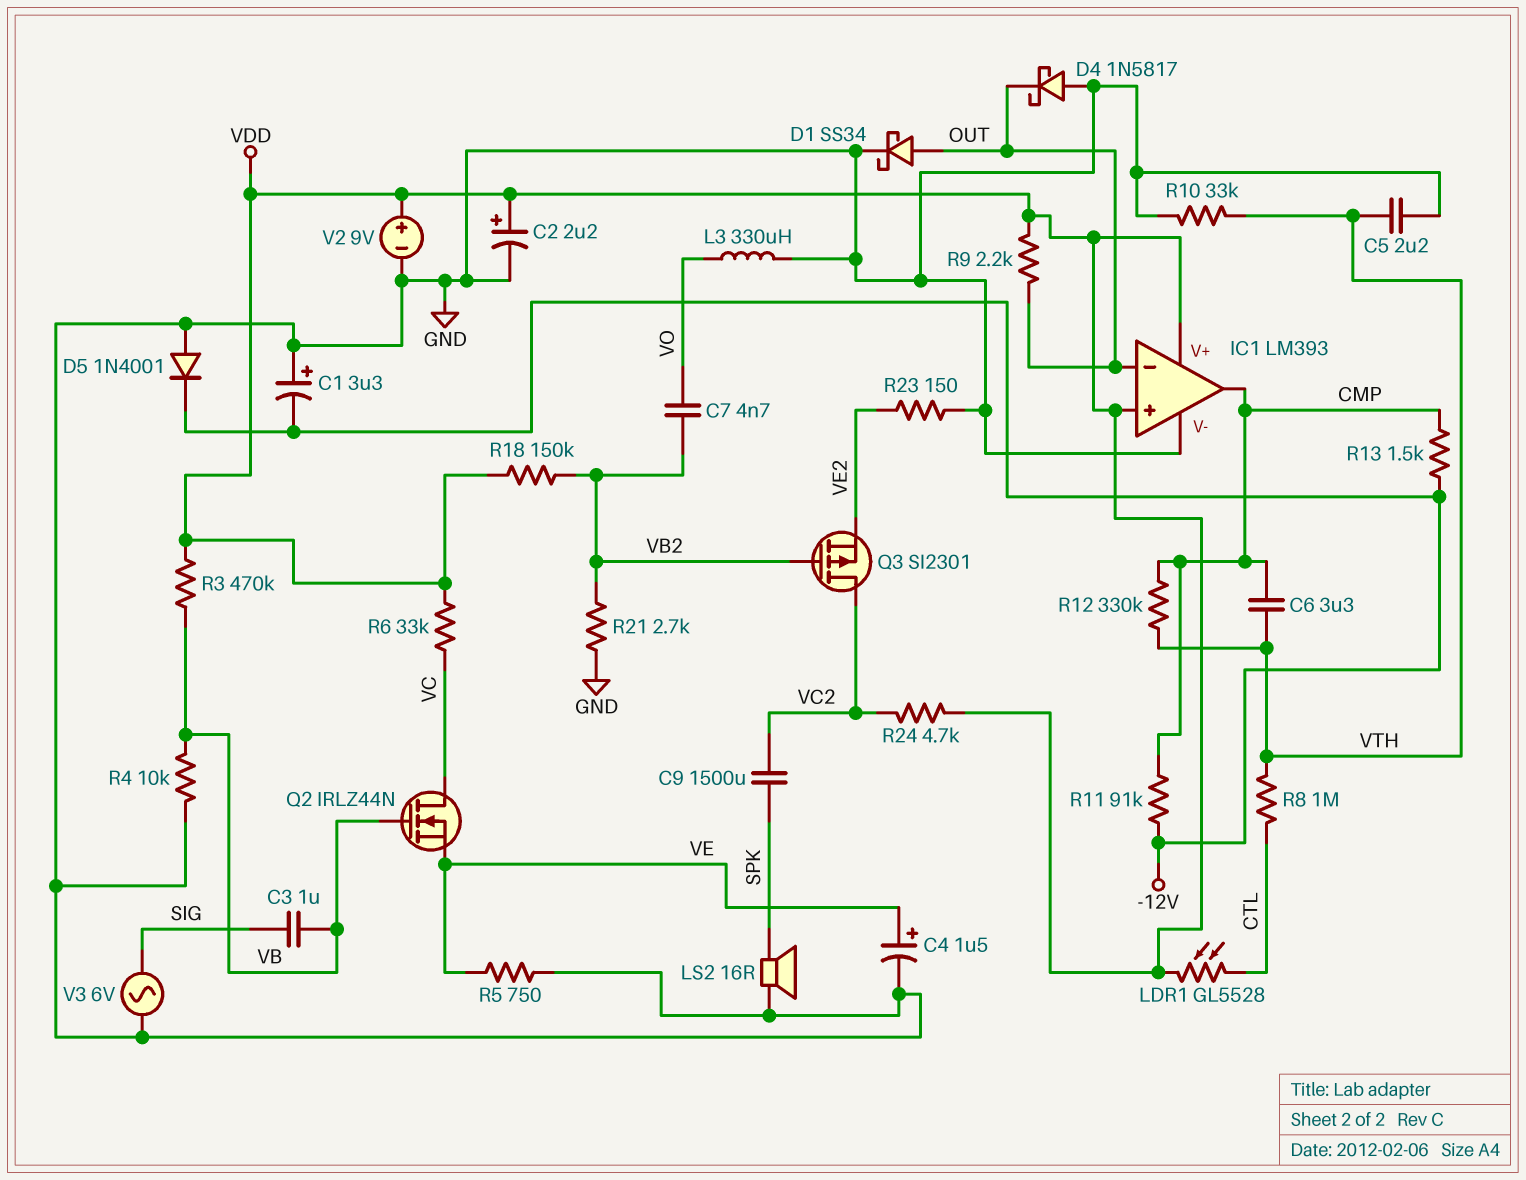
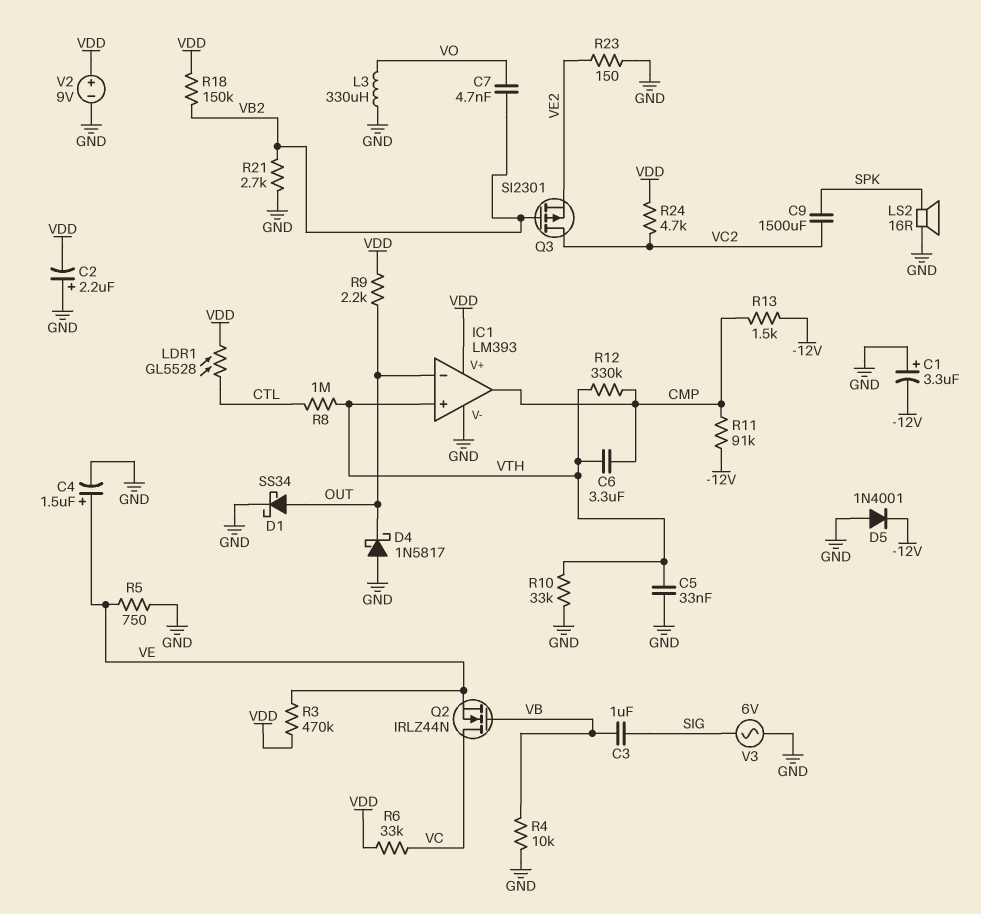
C2: 2.2uF (plus VDD, minus GND) -> 2.2uF (plus GND, minus VDD)
C5: 2.2uF (GND, VTH) -> 33nF (GND, VTH)
IC1 pin in+: VDD -> VTH
R3: 470k (VB, VDD) -> 470k (VDD, VE)

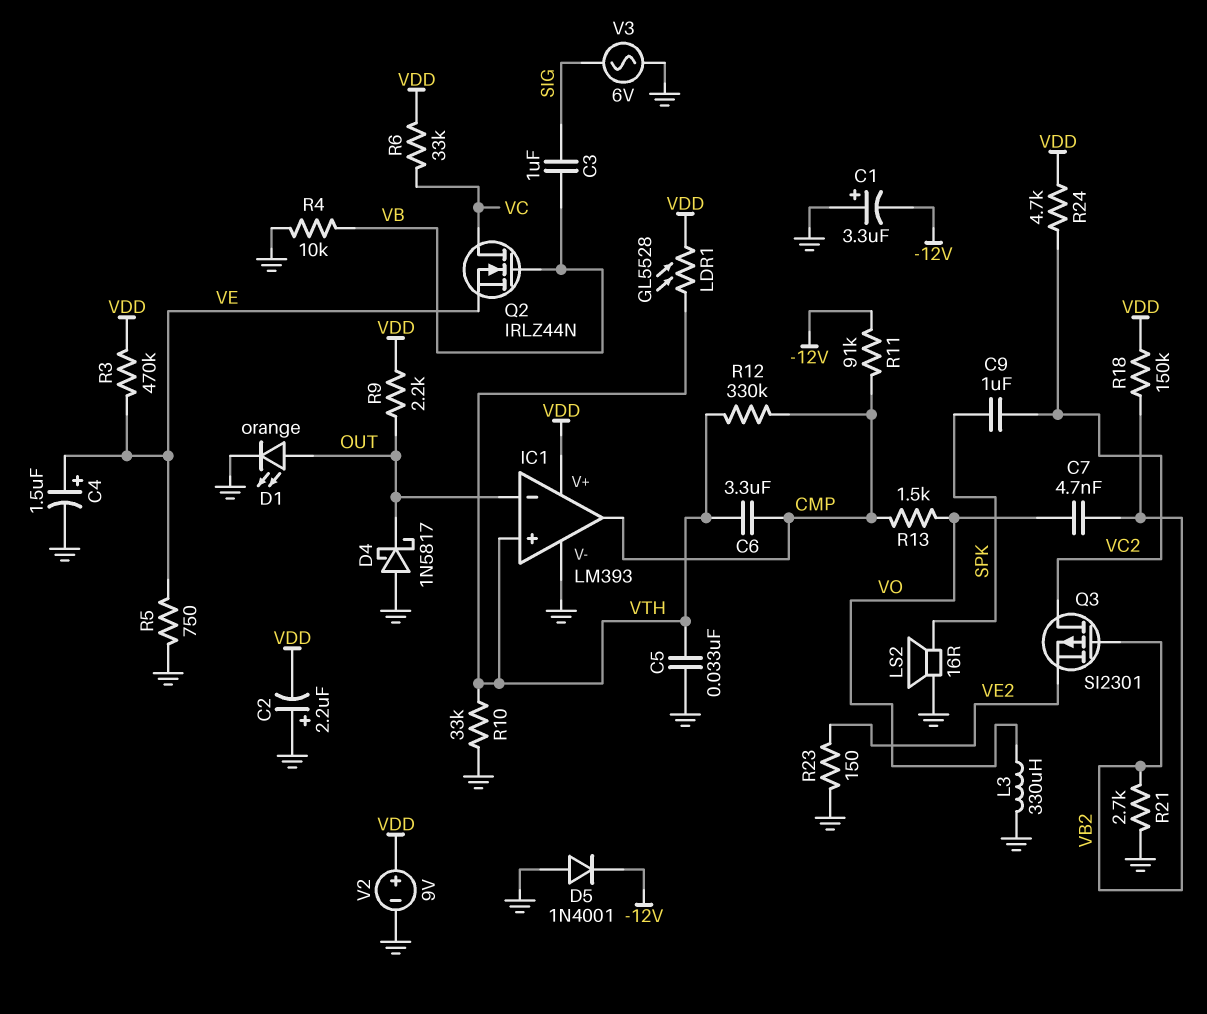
C9: 1500uF (SPK, VC2) -> 1uF (SPK, VC2)
D1: schottky SS34 (A OUT, K GND) -> LED orange (A OUT, K GND)
LDR1: GL5528 (CTL, VDD) -> GL5528 (VDD, VTH)
R8: 1M (CTL, VTH) -> none
R13: 1.5k (-12V, CMP) -> 1.5k (CMP, VO)

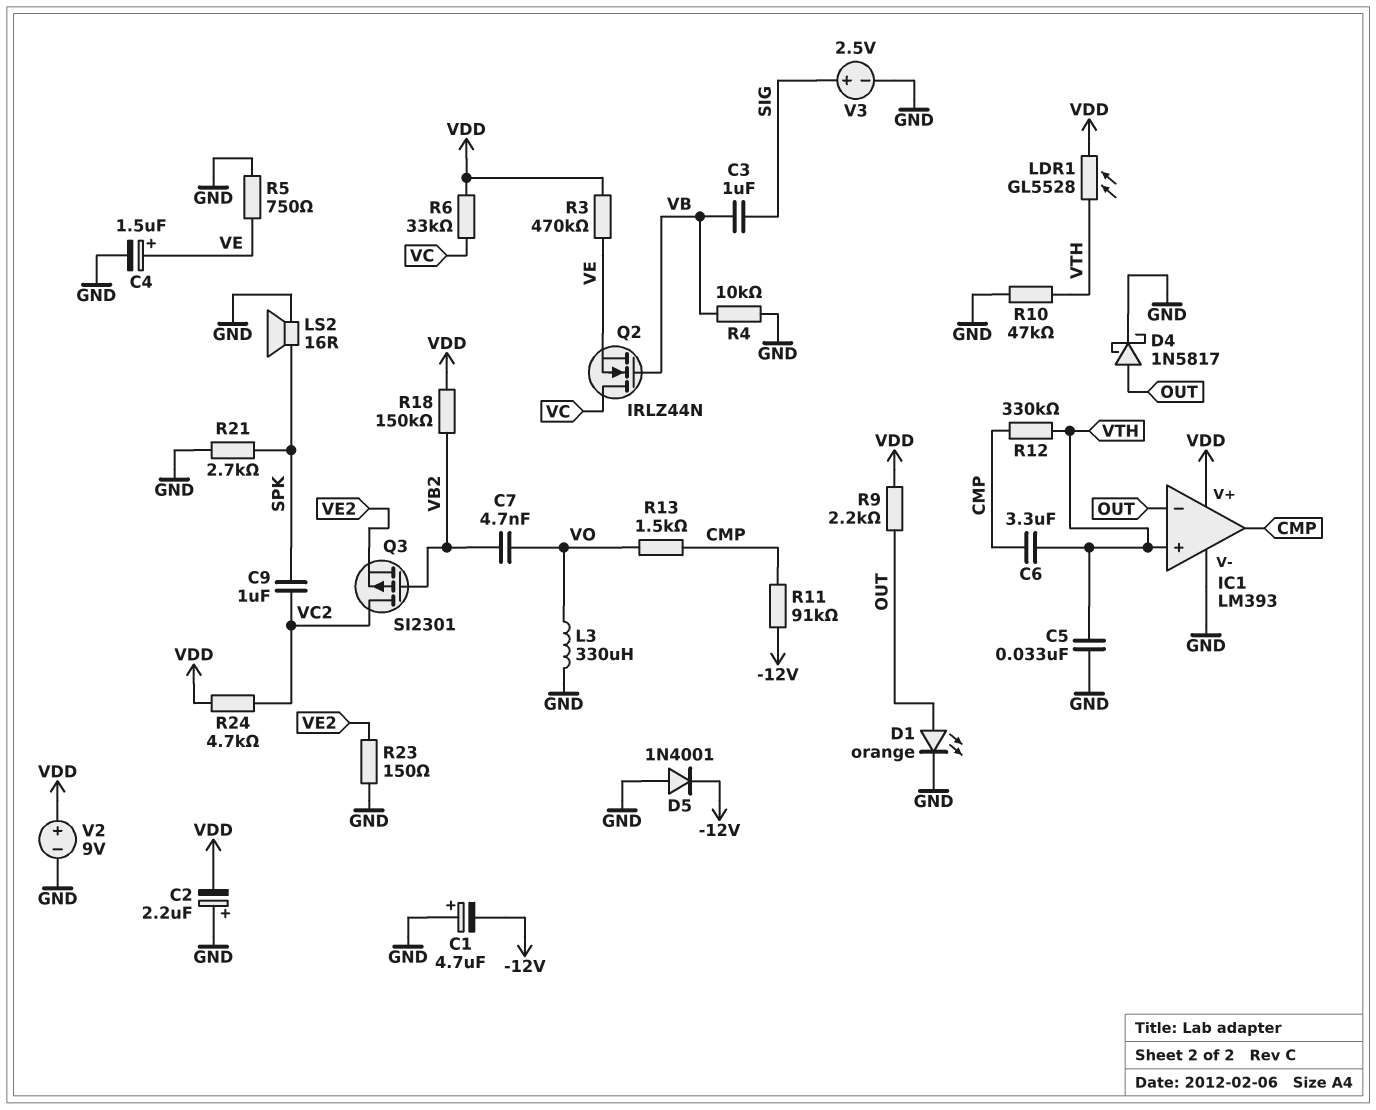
C1: 3.3uF (plus GND, minus -12V) -> 4.7uF (plus GND, minus -12V)
D4: schottky 1N5817 (A GND, K OUT) -> schottky 1N5817 (A OUT, K GND)
R10: 33k (GND, VTH) -> 47k (GND, VTH)
R21: 2.7k (GND, VB2) -> 2.7k (GND, SPK)
V3: AC 6V (GND, SIG) -> 2.5V (plus SIG, minus GND)

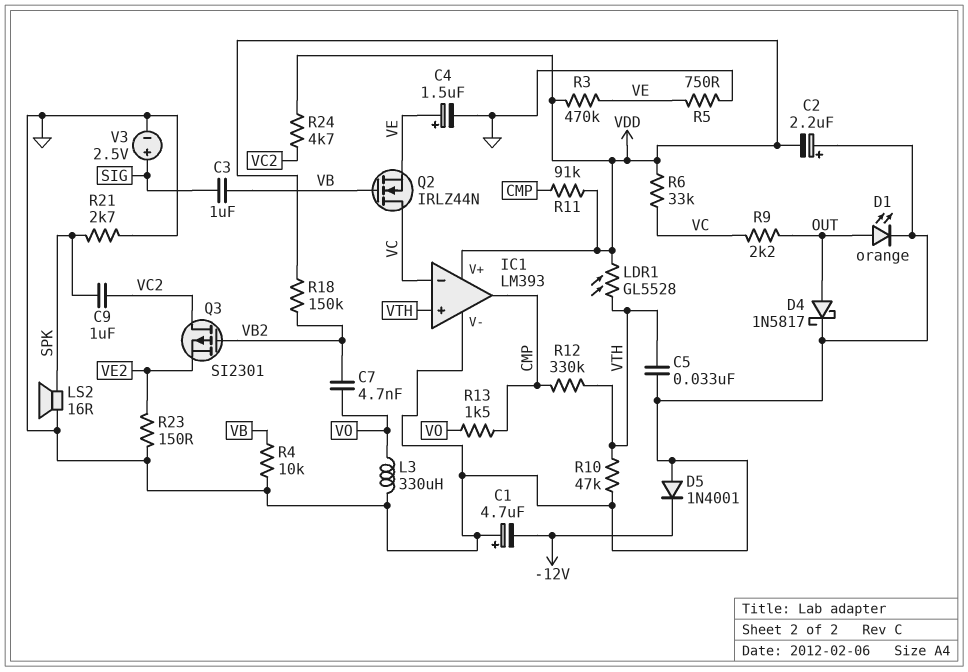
C6: 3.3uF (CMP, VTH) -> none
IC1 pin in-: OUT -> VC
R9: 2.2k (OUT, VDD) -> 2.2k (OUT, VC)
R11: 91k (-12V, CMP) -> 91k (CMP, VDD)
V2: 9V (plus VDD, minus GND) -> none

